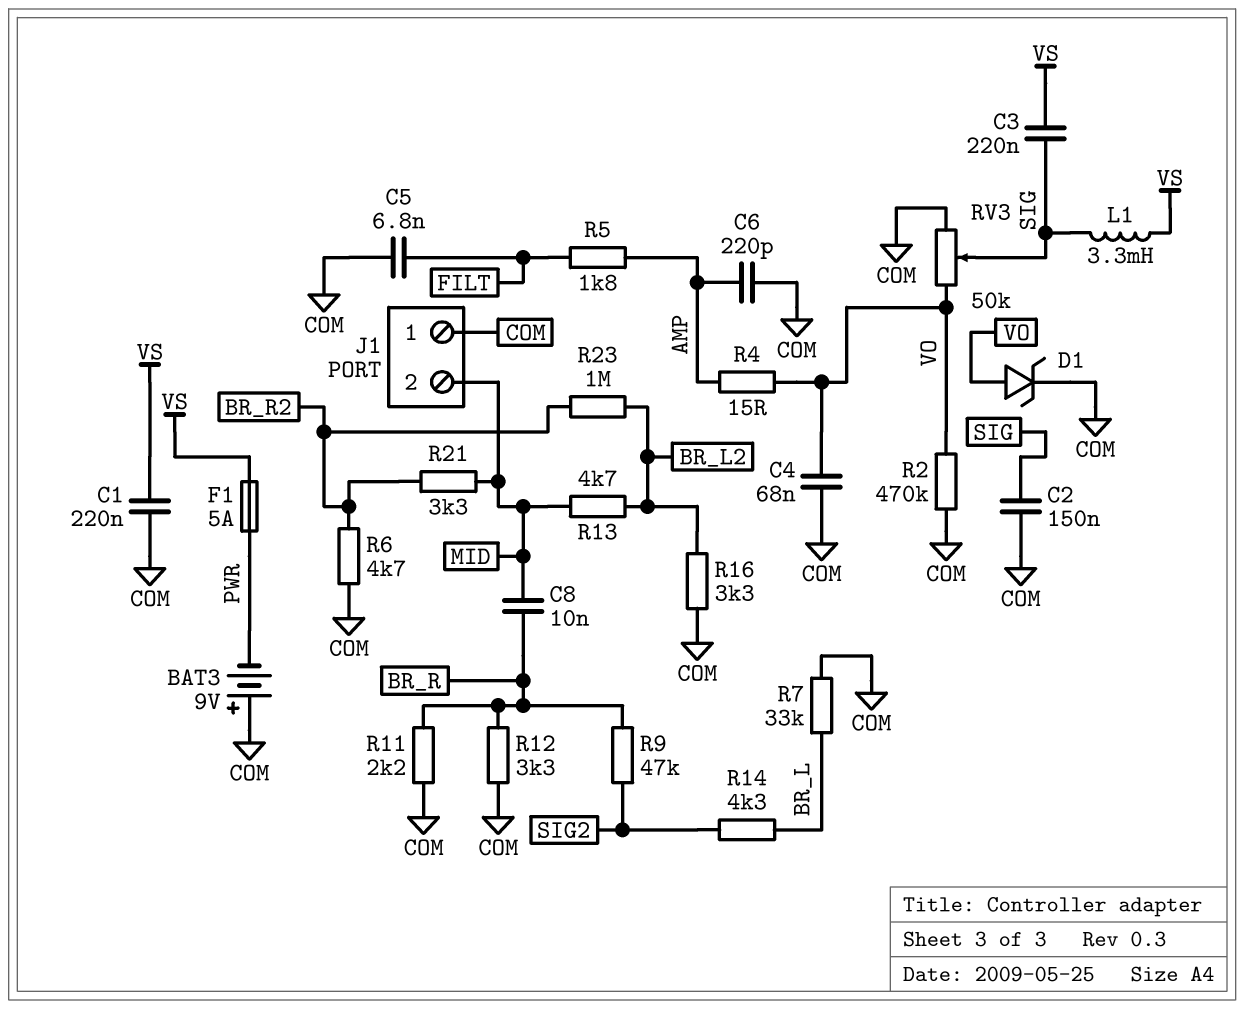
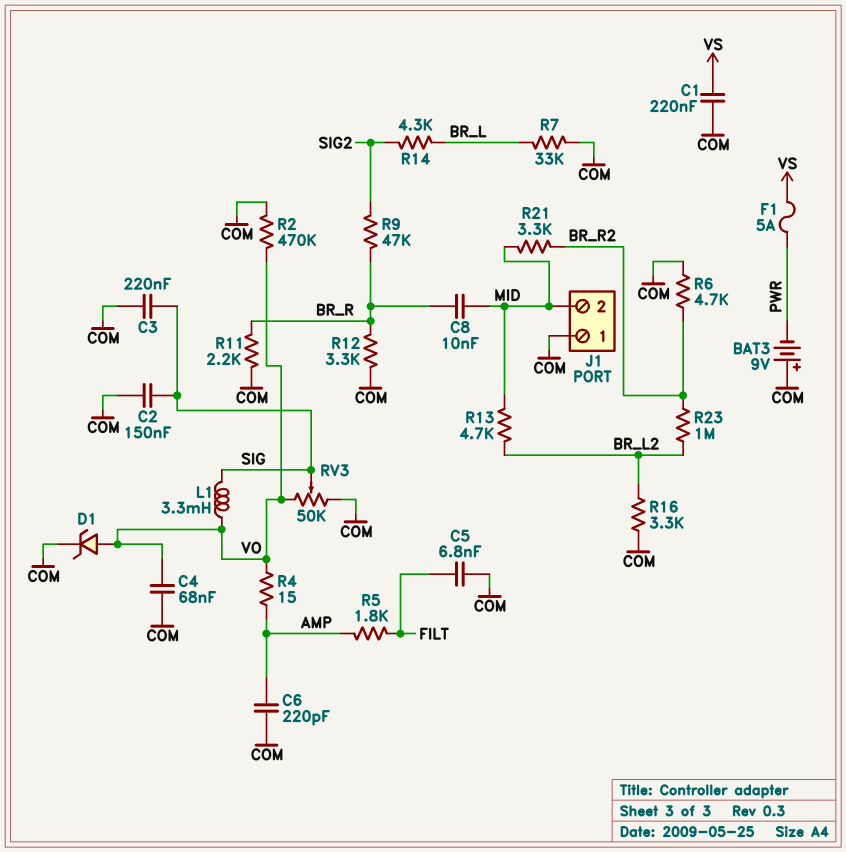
C3: 220nF (SIG, VS) -> 220nF (COM, SIG)
L1: 3.3mH (SIG, VS) -> 3.3mH (SIG, VO)

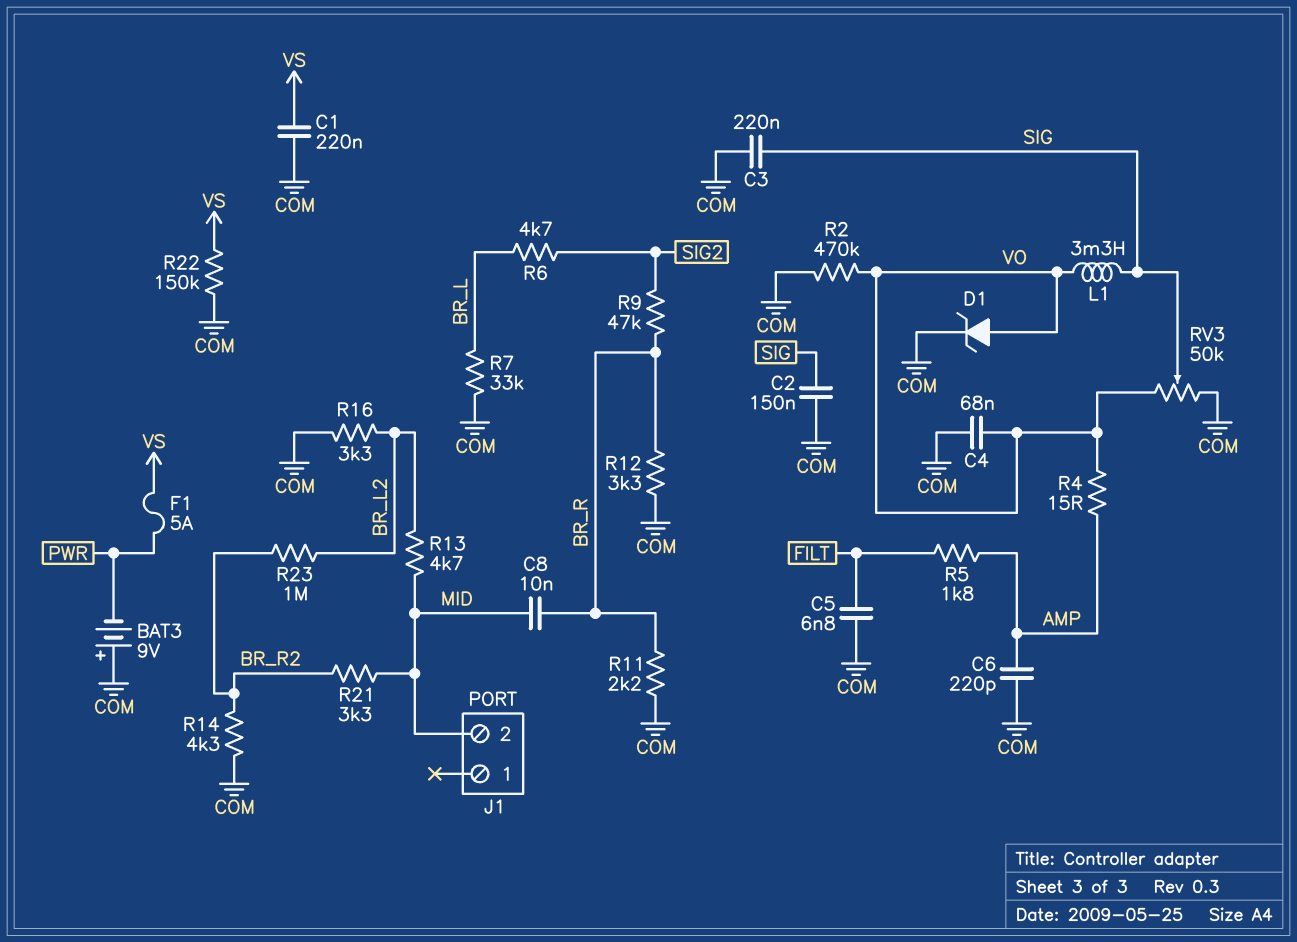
J1 pin 1: COM -> none
R6: 4.7k (BR_R2, COM) -> 4.7k (BR_L, SIG2)
R14: 4.3k (BR_L, SIG2) -> 4.3k (BR_R2, COM)
R22: none -> 150k (COM, VS)

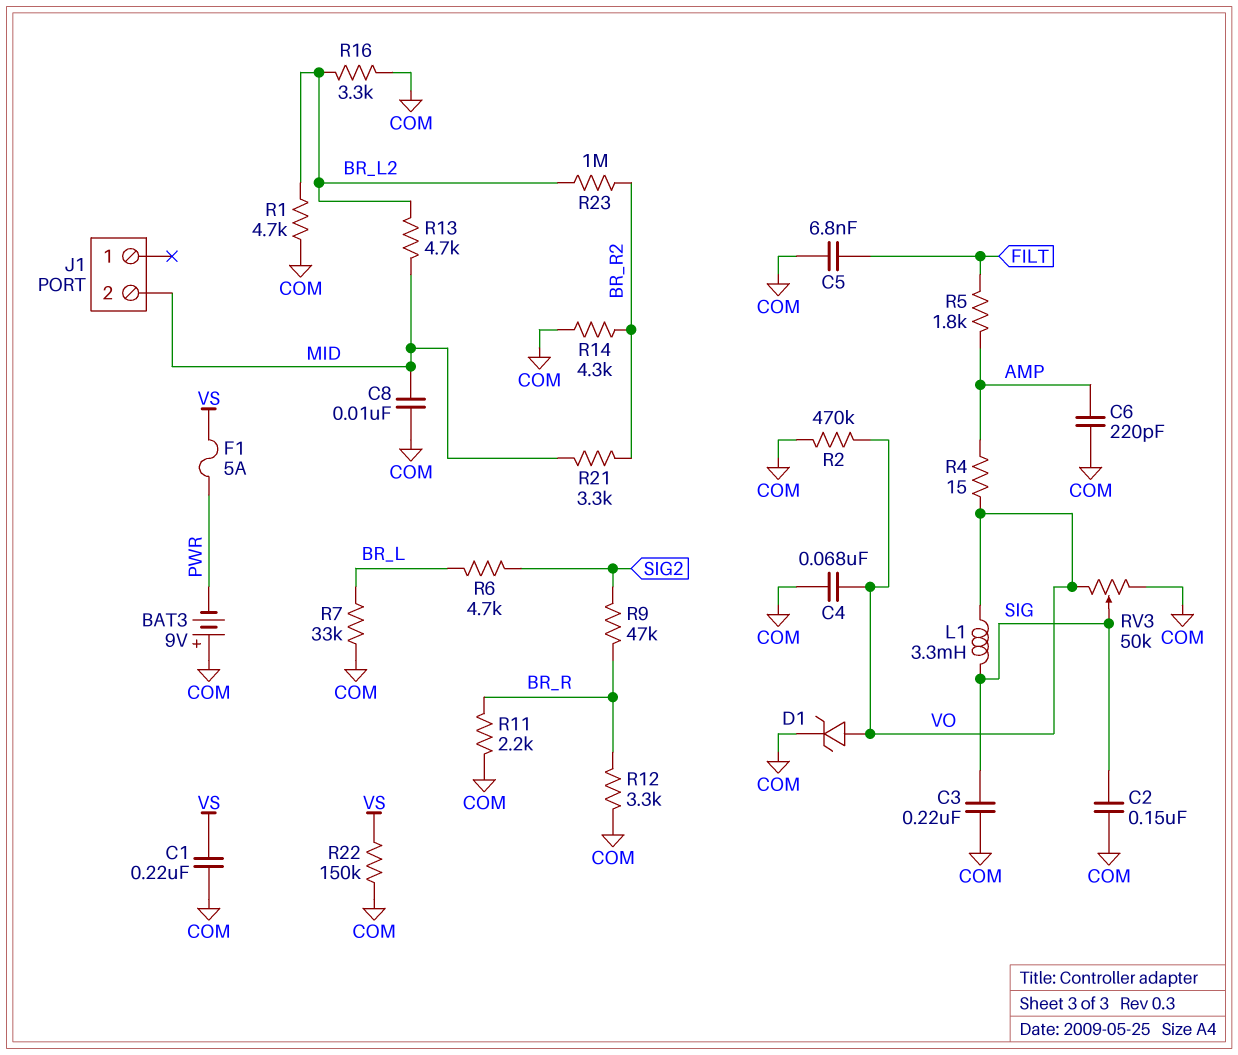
C8: 10nF (BR_R, MID) -> 10nF (COM, MID)
R1: none -> 4.7k (BR_L2, COM)

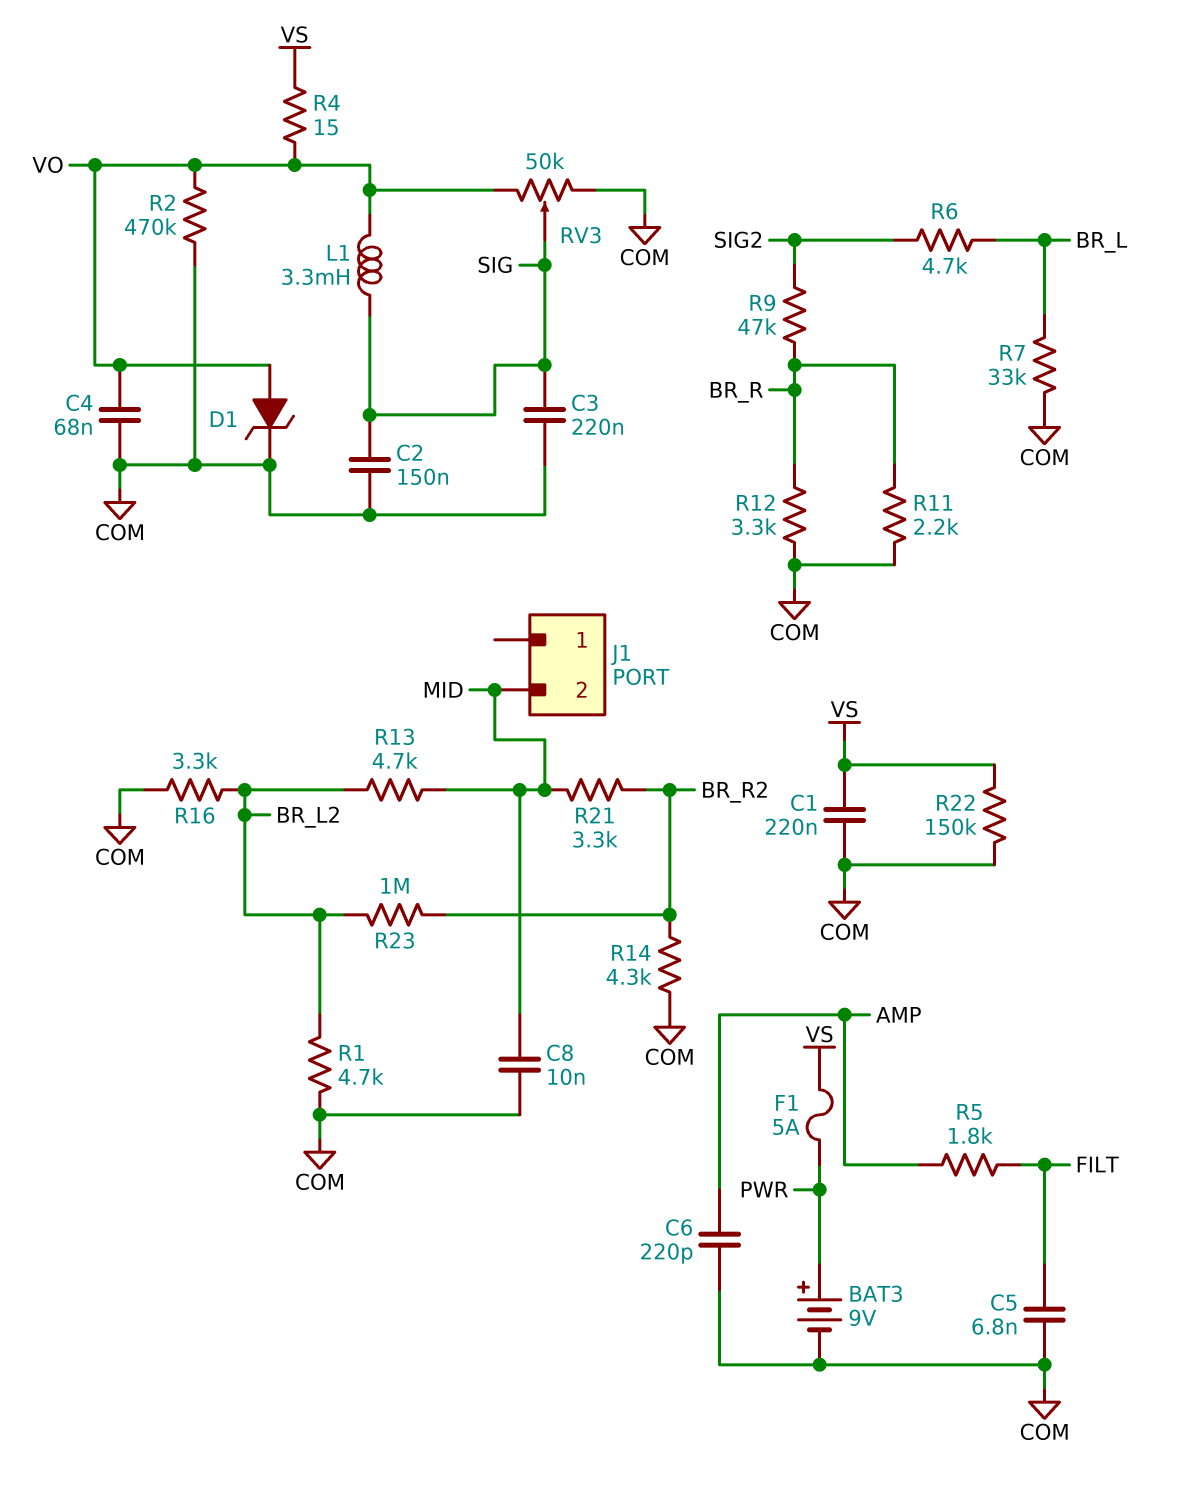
BAT3: 9V (plus COM, minus PWR) -> 9V (plus PWR, minus COM)
R4: 15 (AMP, VO) -> 15 (VO, VS)

